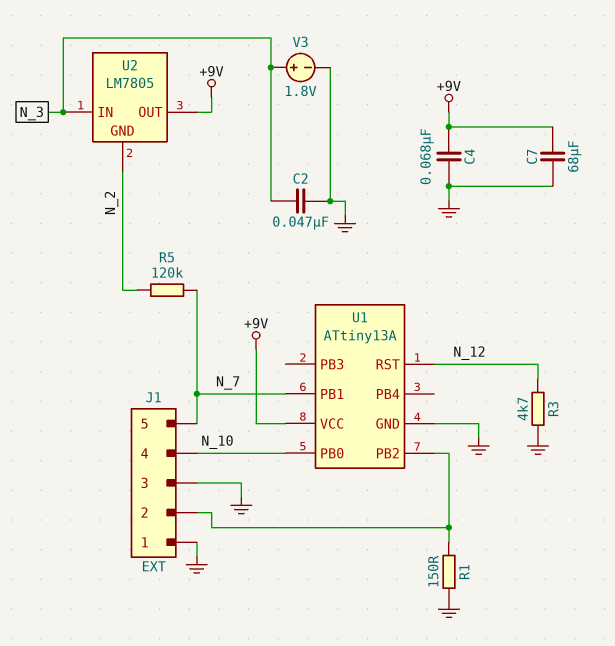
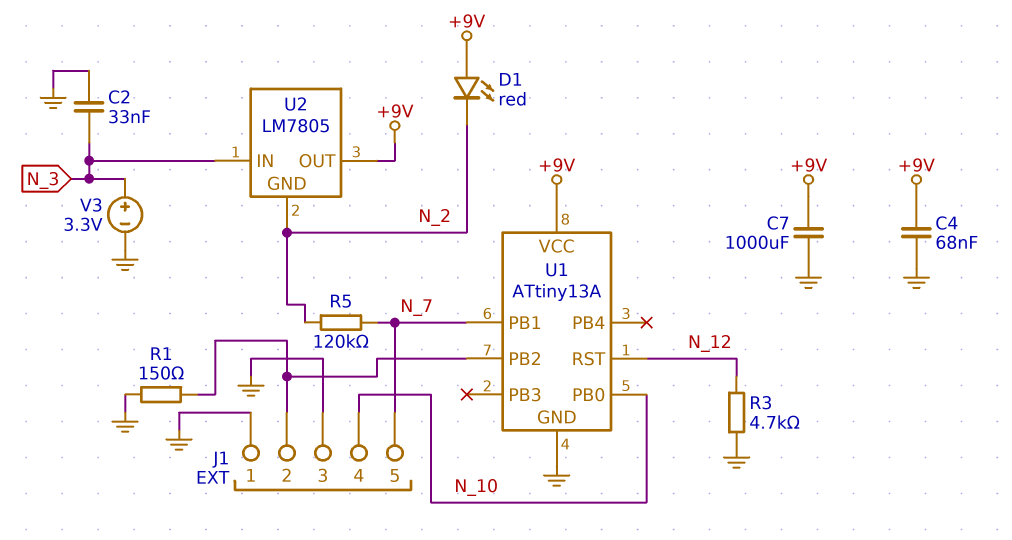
C2: 47nF (GND, N_3) -> 33nF (GND, N_3)
C7: 68uF (+9V, GND) -> 1000uF (+9V, GND)
D1: none -> LED red (A +9V, K N_2)
V3: 1.8V (plus N_3, minus GND) -> 3.3V (plus N_3, minus GND)

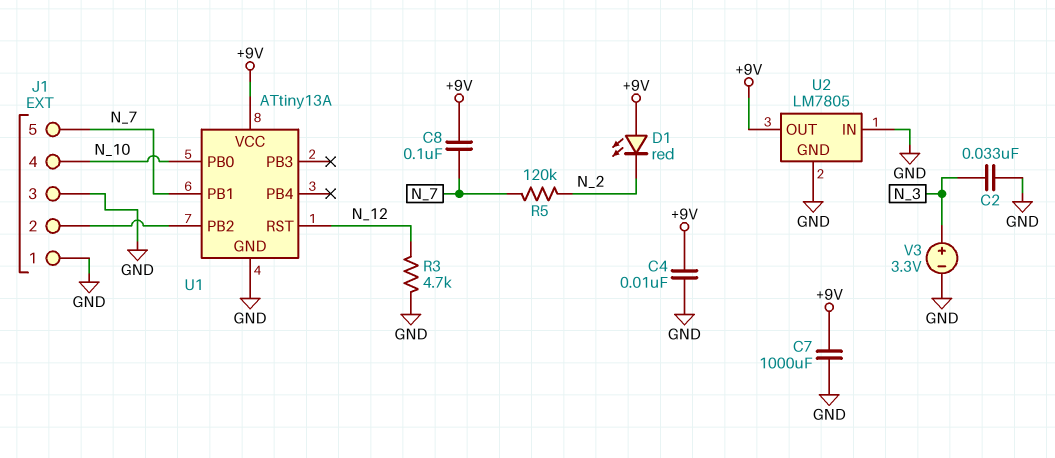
C4: 68nF (+9V, GND) -> 10nF (+9V, GND)
C8: none -> 100nF (+9V, N_7)
R1: 150 (GND, J1/2) -> none
U2 pin GND: N_2 -> GND
U2 pin IN: N_3 -> GND

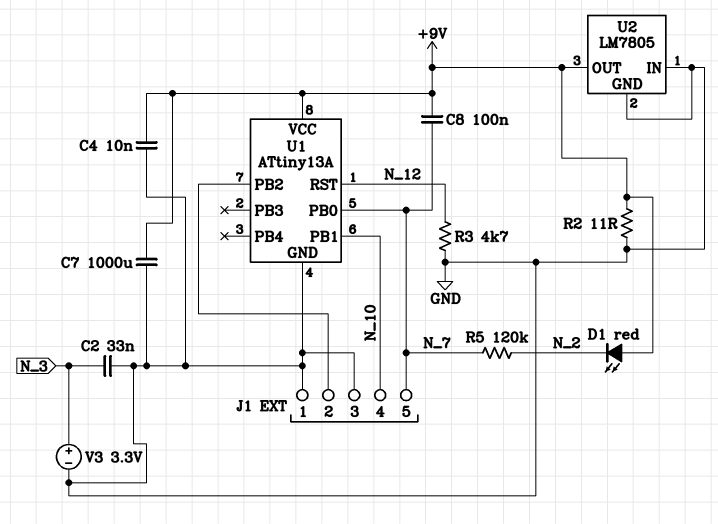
R2: none -> 11 (+9V, GND)
U1 pin PB0: N_10 -> N_7
U1 pin PB1: N_7 -> N_10

